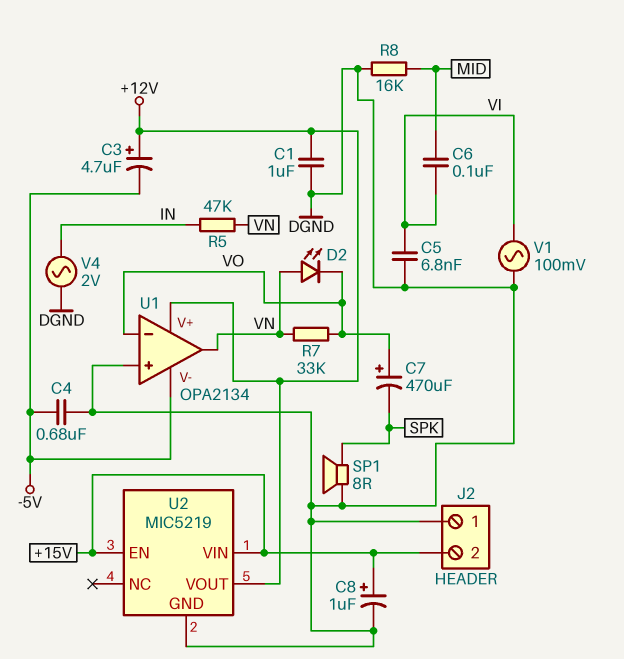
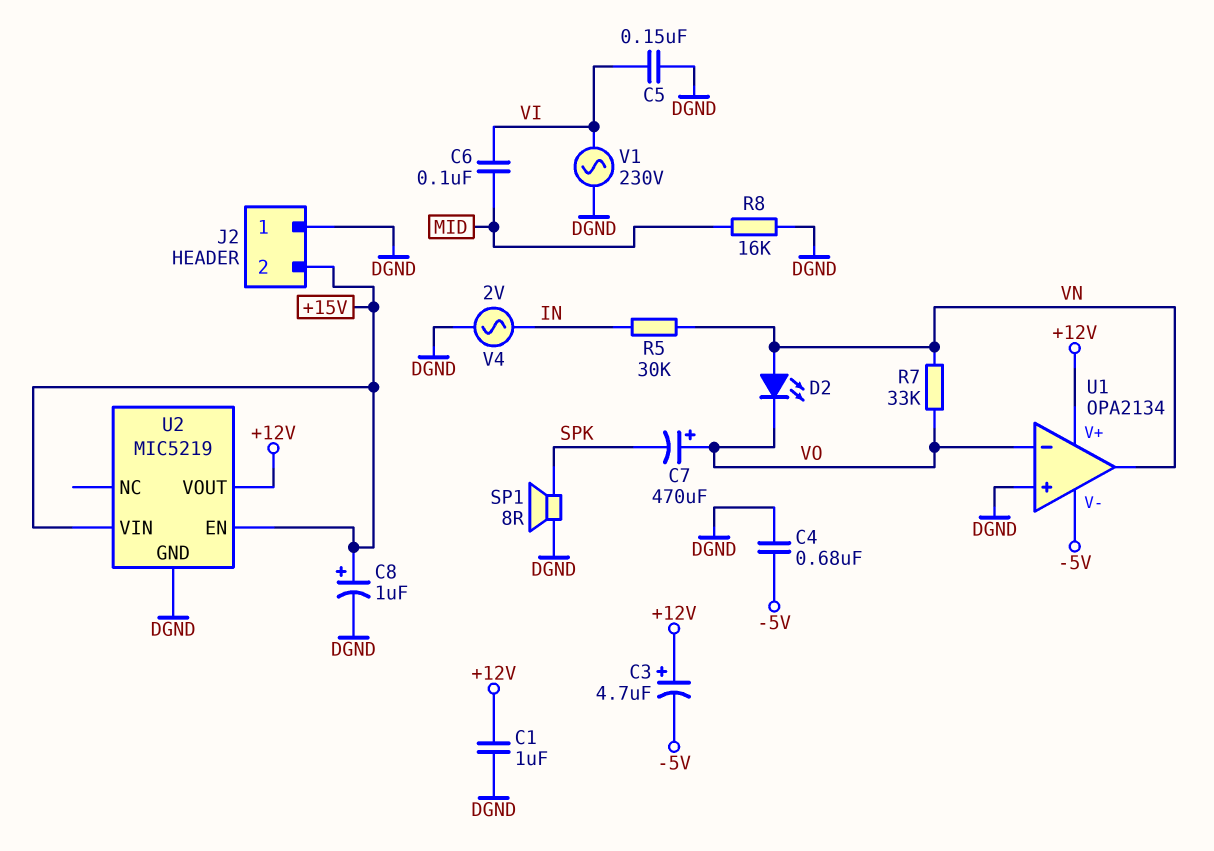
C5: 6.8nF (DGND, VI) -> 150nF (DGND, VI)
R5: 47k (IN, VN) -> 30k (IN, VN)
V1: AC 100mV (DGND, VI) -> AC 230V (DGND, VI)

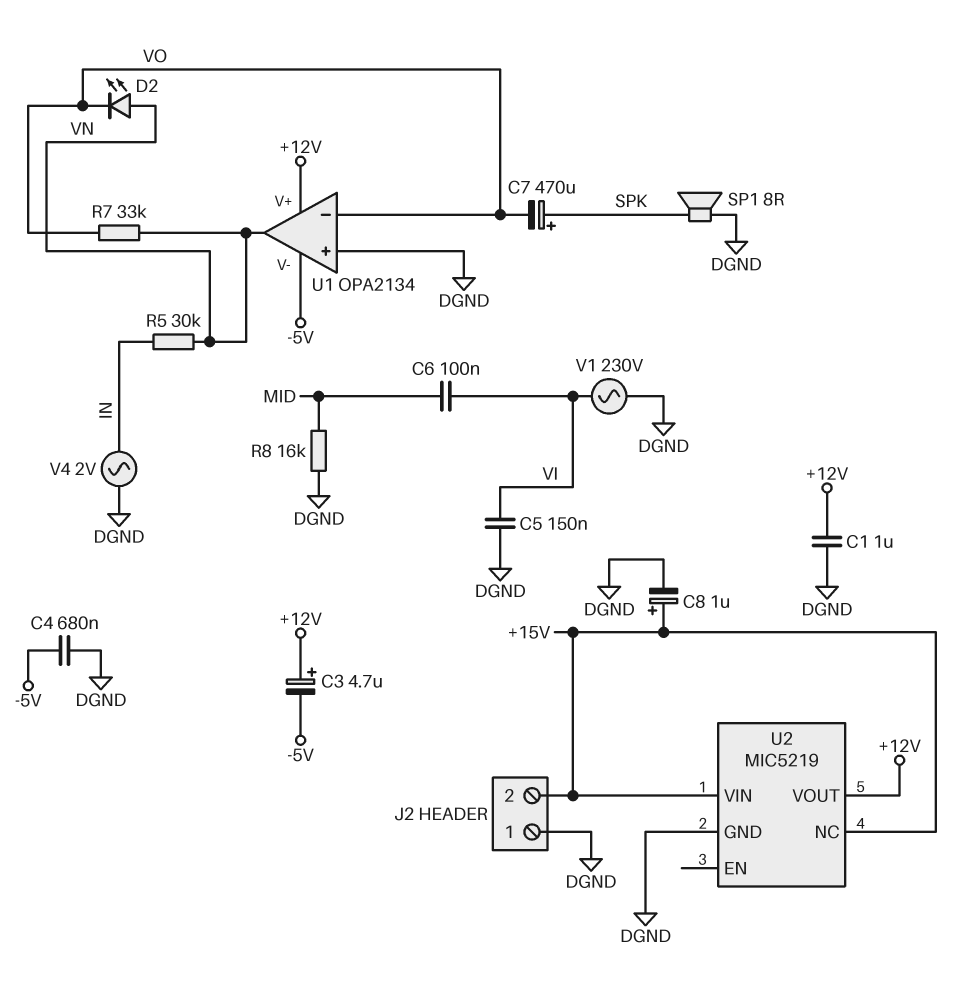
C7: 470uF (plus VO, minus SPK) -> 470uF (plus SPK, minus VO)
U2 pin EN: +15V -> none
U2 pin NC: none -> +15V

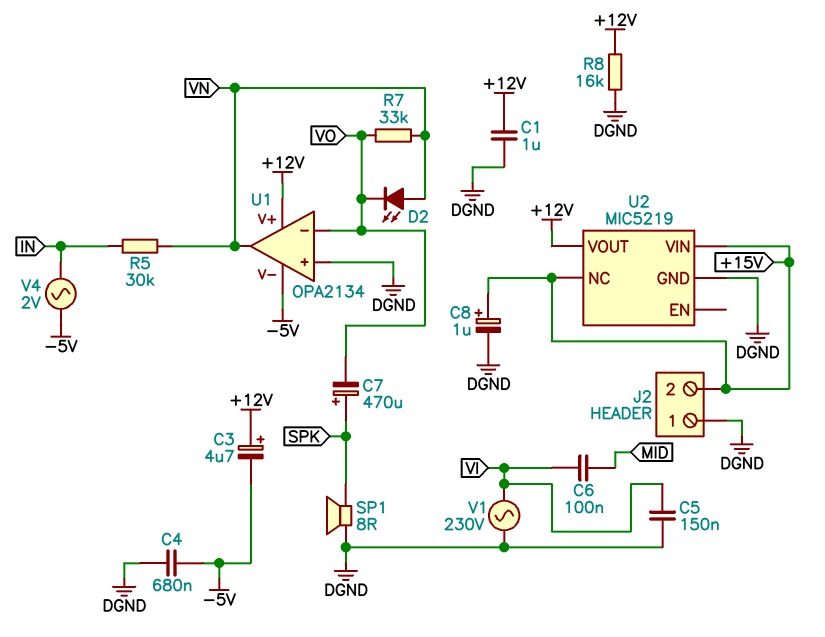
R8: 16k (DGND, MID) -> 16k (+12V, DGND)
V4: AC 2V (DGND, IN) -> AC 2V (-5V, IN)

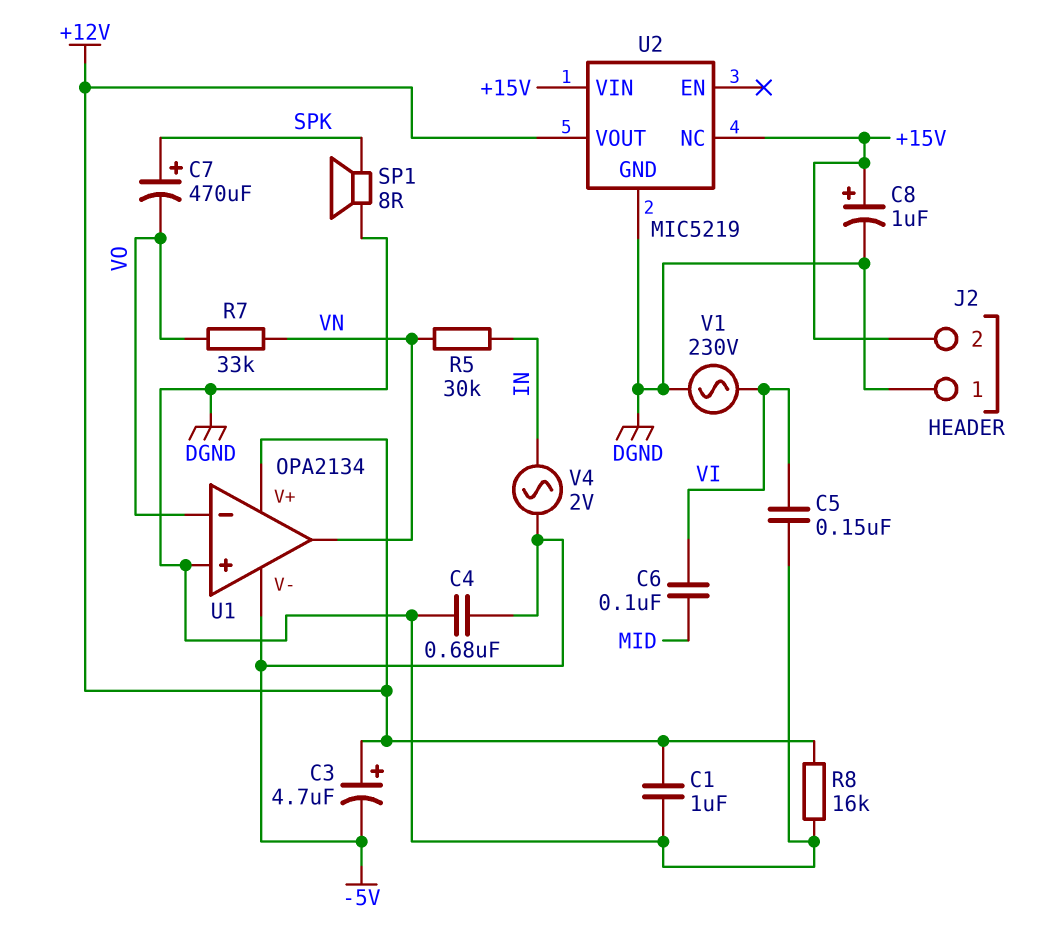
D2: LED (A VN, K VO) -> none

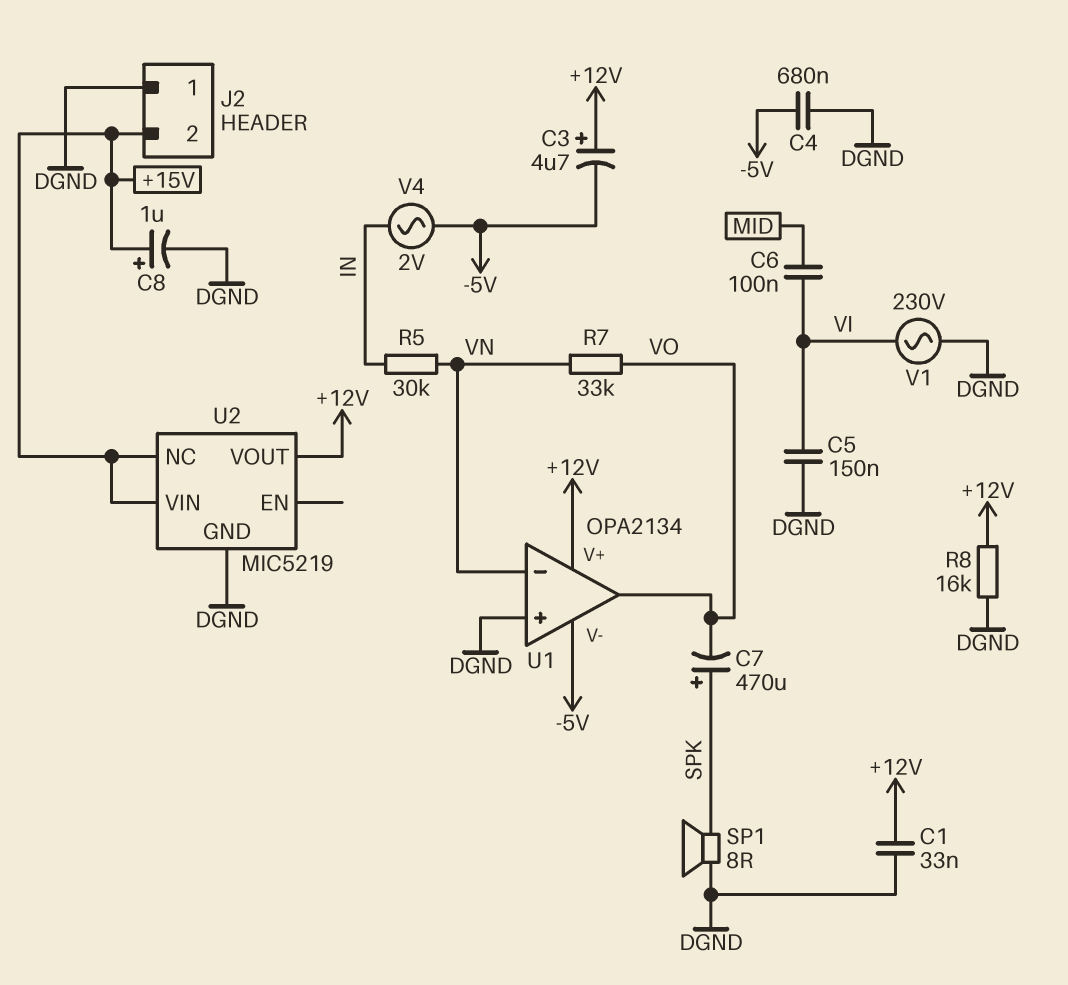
C1: 1uF (+12V, DGND) -> 33nF (+12V, DGND)
U1 pin in-: VO -> VN
U1 pin out: VN -> VO

